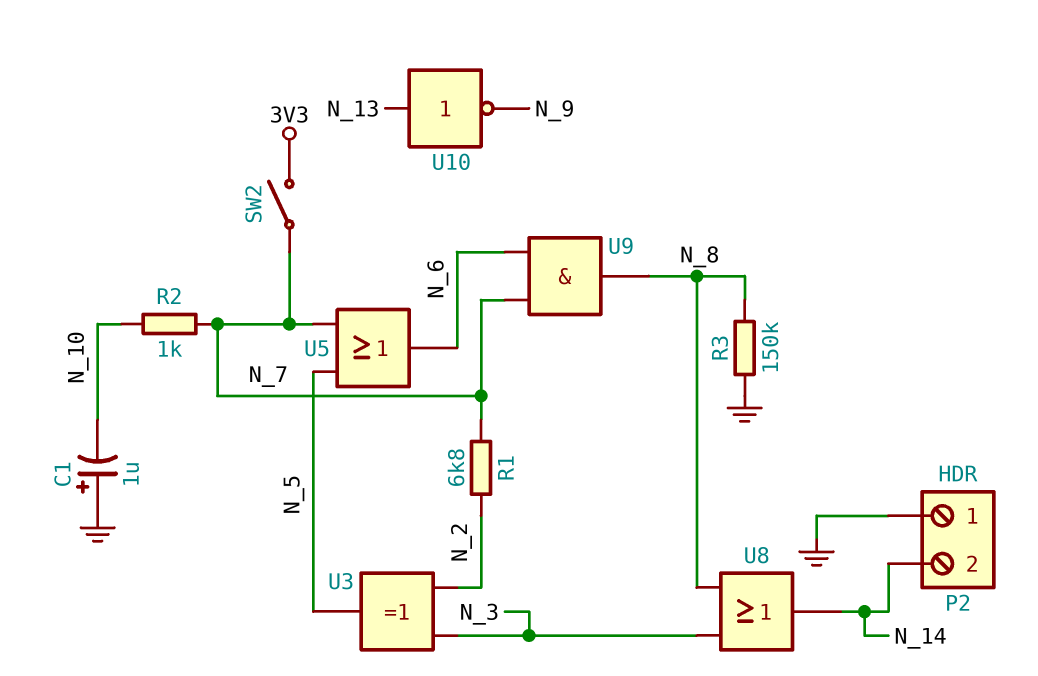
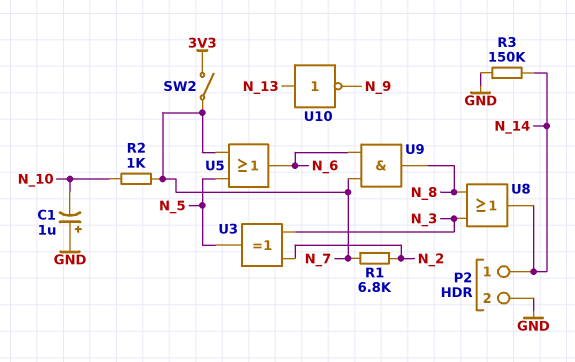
P2 pin 1: GND -> N_14
P2 pin 2: N_14 -> GND
R3: 150k (GND, N_8) -> 150k (GND, N_14)

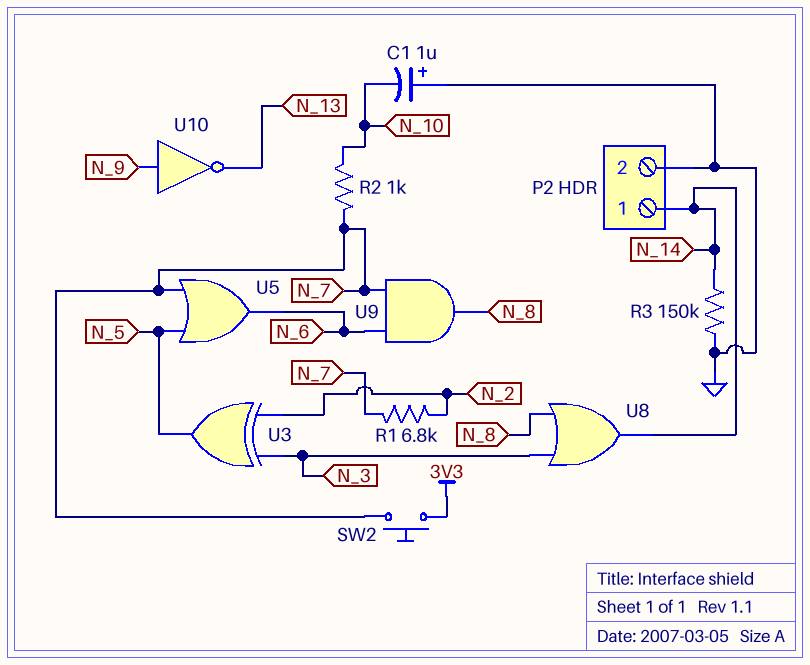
SW2: switch (3V3, N_7) -> button (3V3, N_7)
U10: NOT (in N_13, out N_9) -> NOT (in N_9, out N_13)

